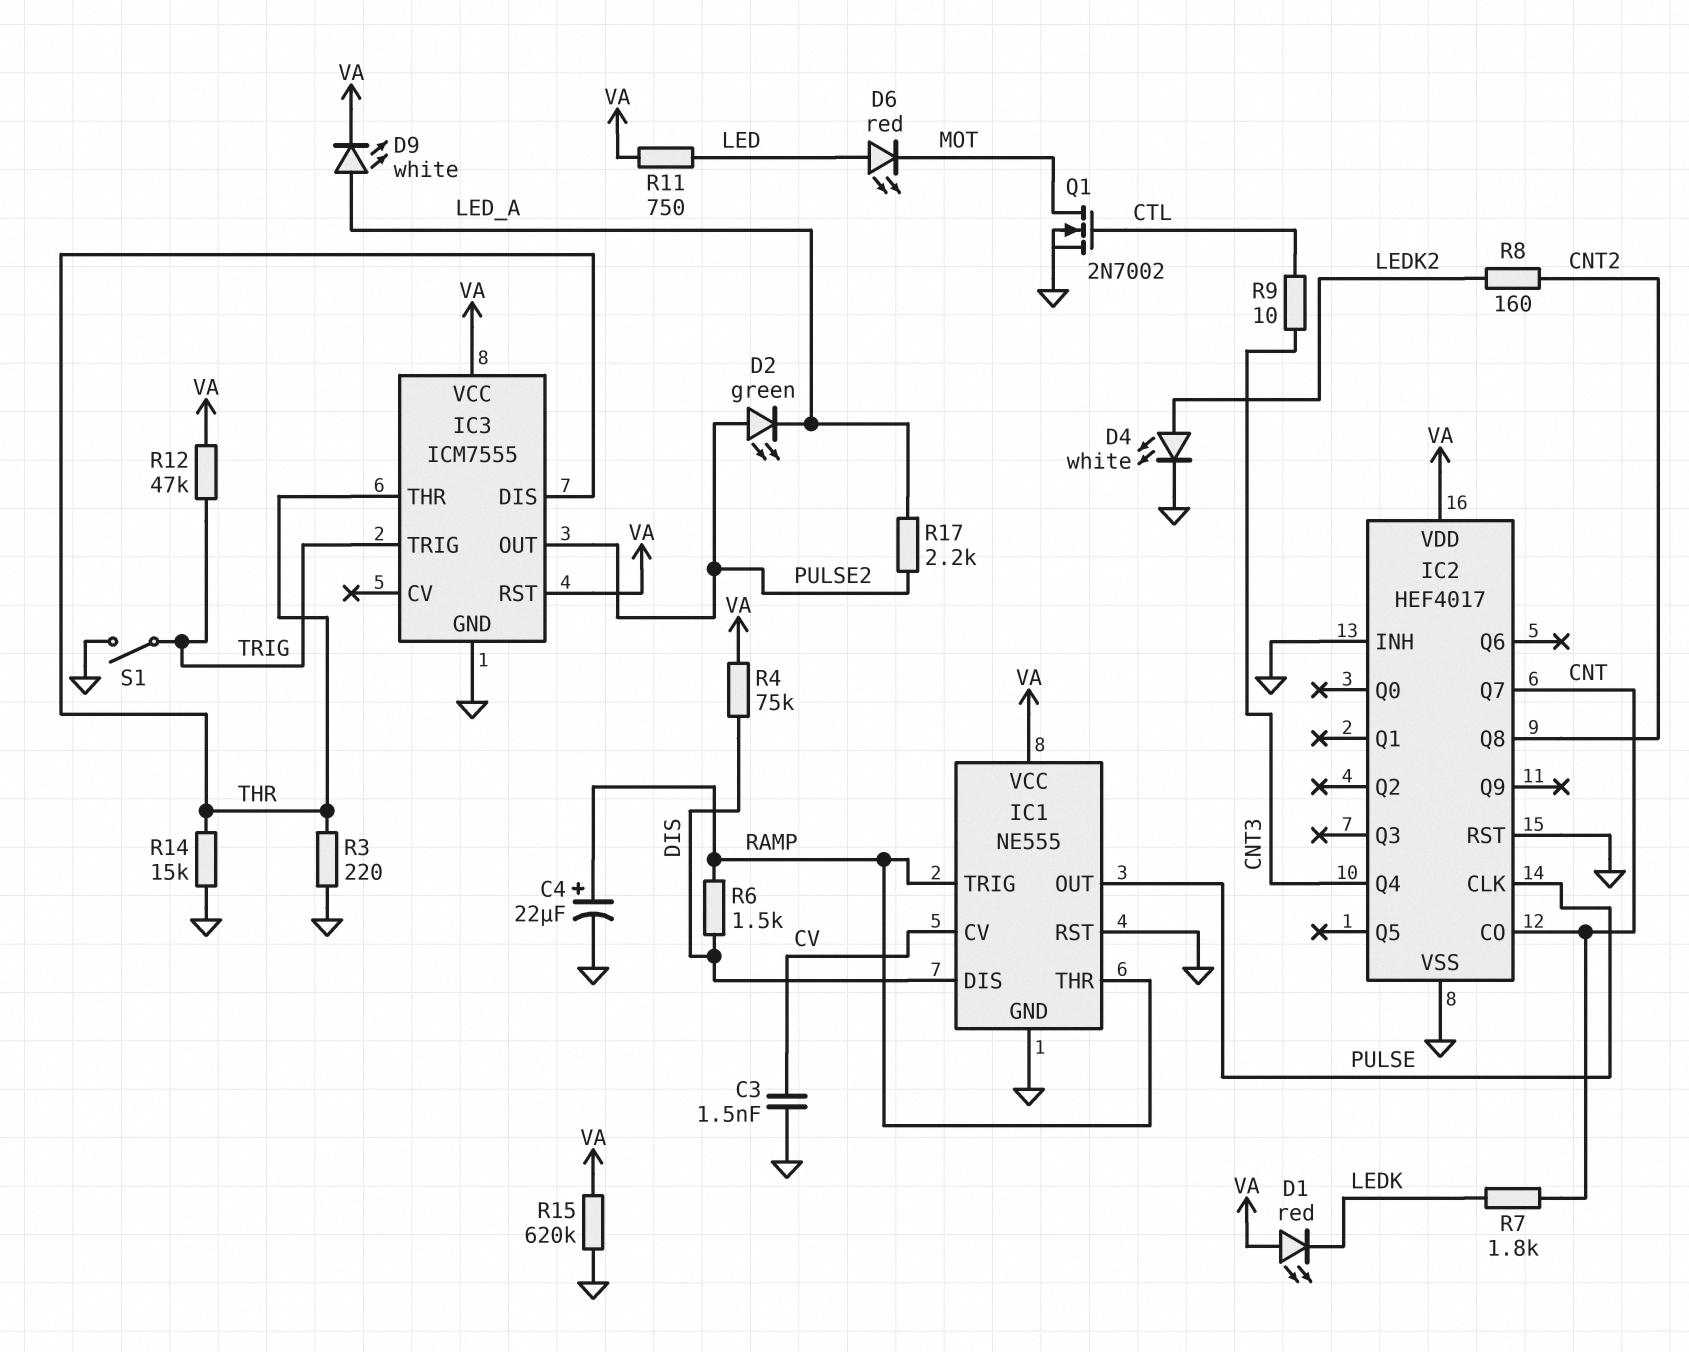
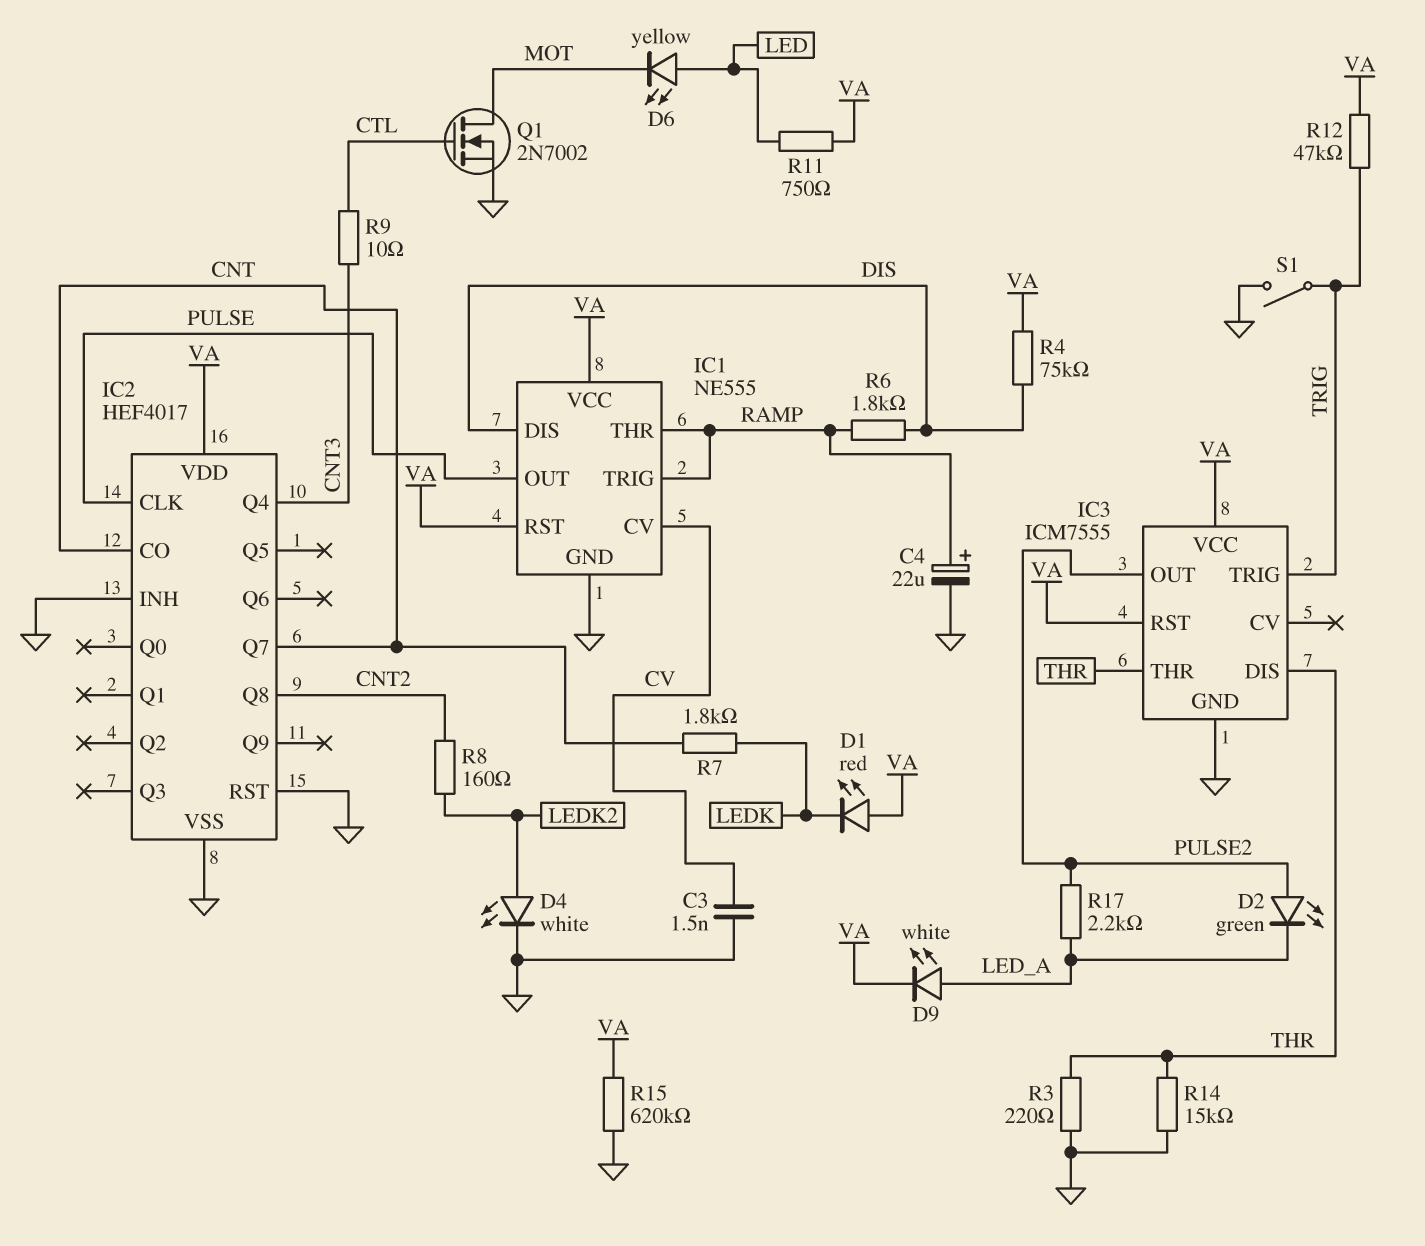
D6: LED red (A LED, K MOT) -> LED yellow (A LED, K MOT)
IC1 pin RST: GND -> VA
R6: 1.5k (DIS, RAMP) -> 1.8k (DIS, RAMP)

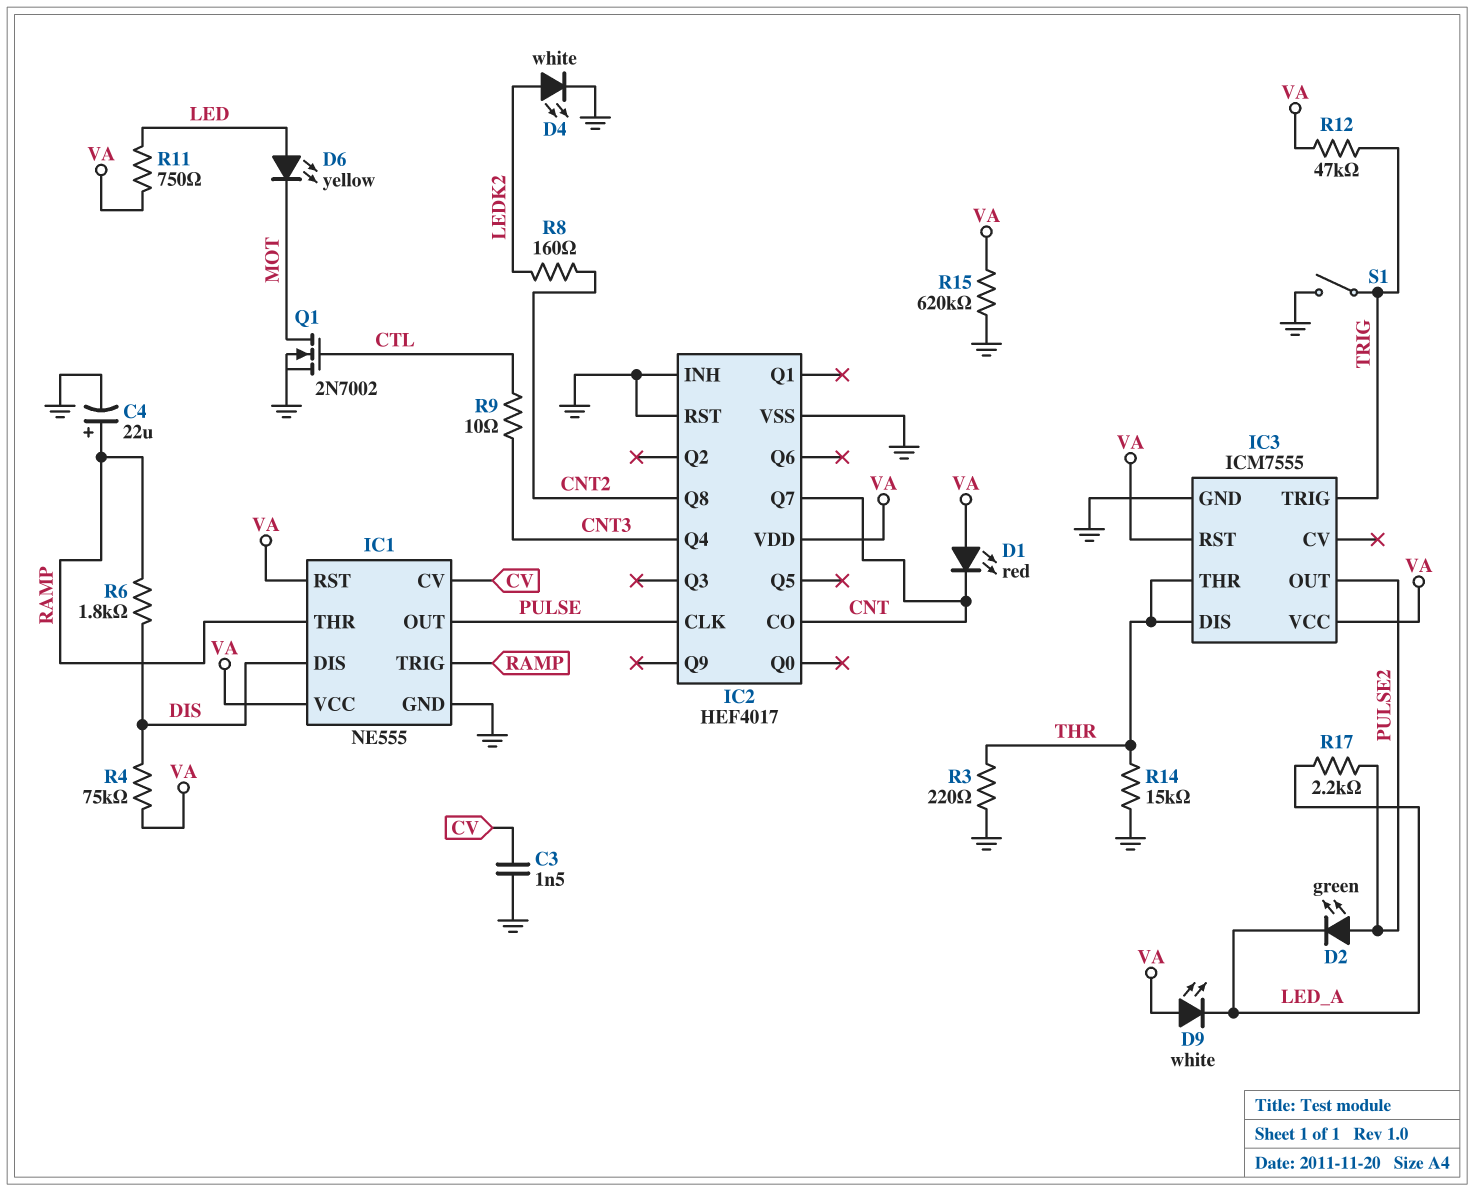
D1: LED red (A VA, K LEDK) -> LED red (A VA, K CNT)
D9: LED white (A LED_A, K VA) -> LED white (A VA, K LED_A)
R7: 1.8k (CNT, LEDK) -> none

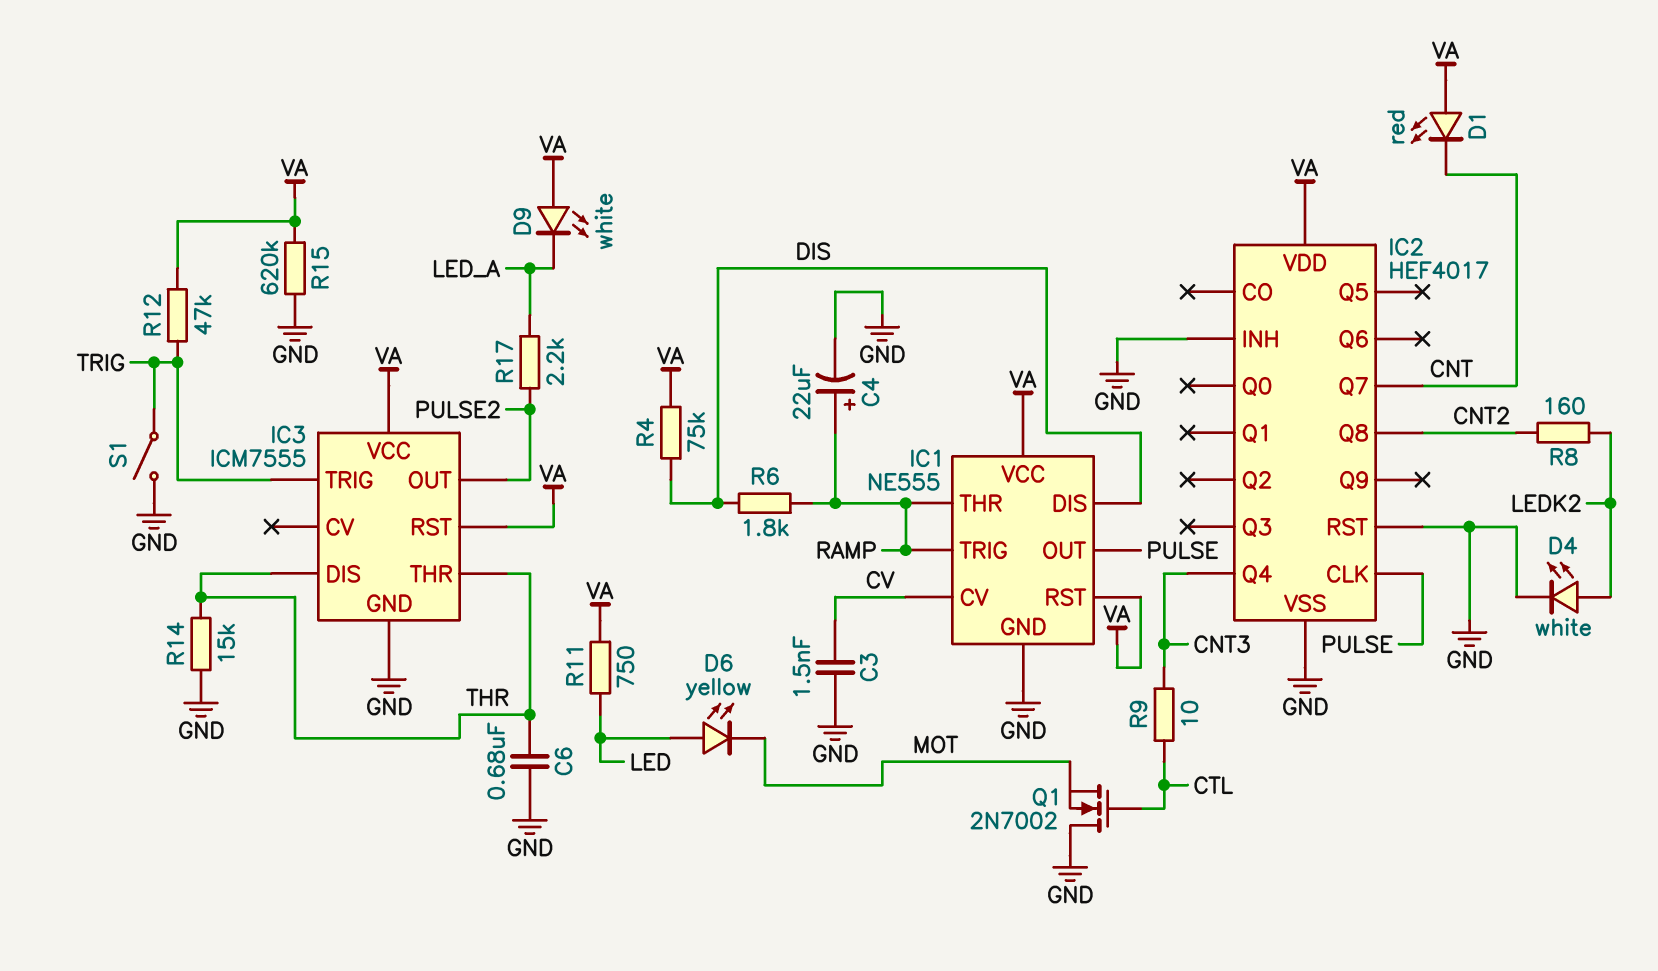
C6: none -> 680nF (GND, THR)
D2: LED green (A PULSE2, K LED_A) -> none
IC2 pin CO: CNT -> none
Q1: NMOS 2N7002 (G CTL, D MOT, S GND) -> NMOS 2N7002 (G CTL, D GND, S MOT)
R3: 220 (GND, THR) -> none

